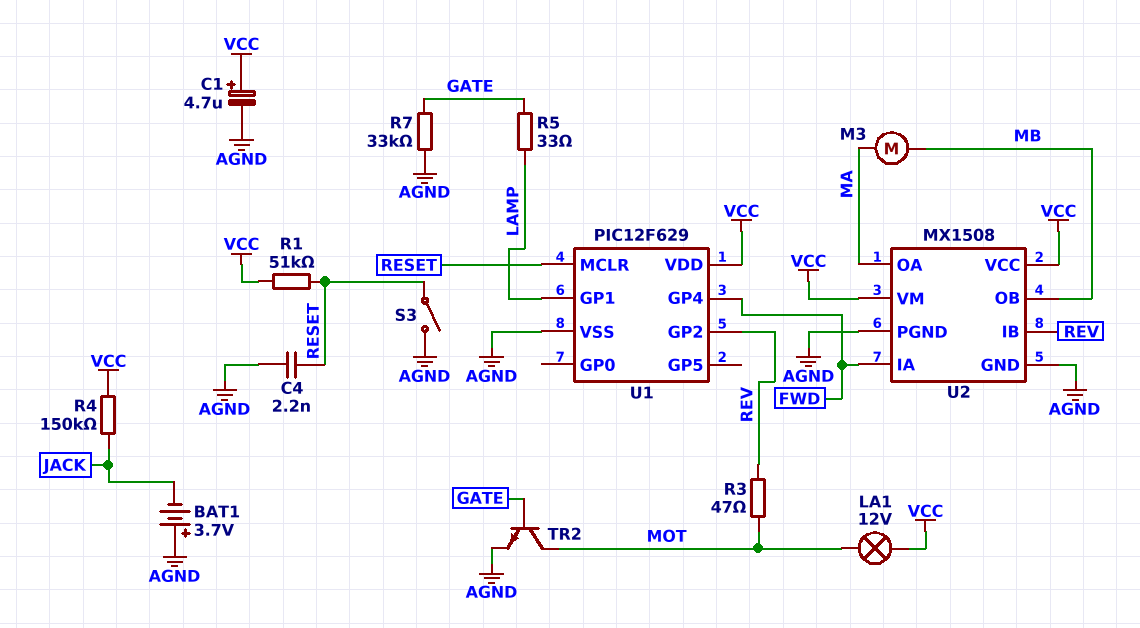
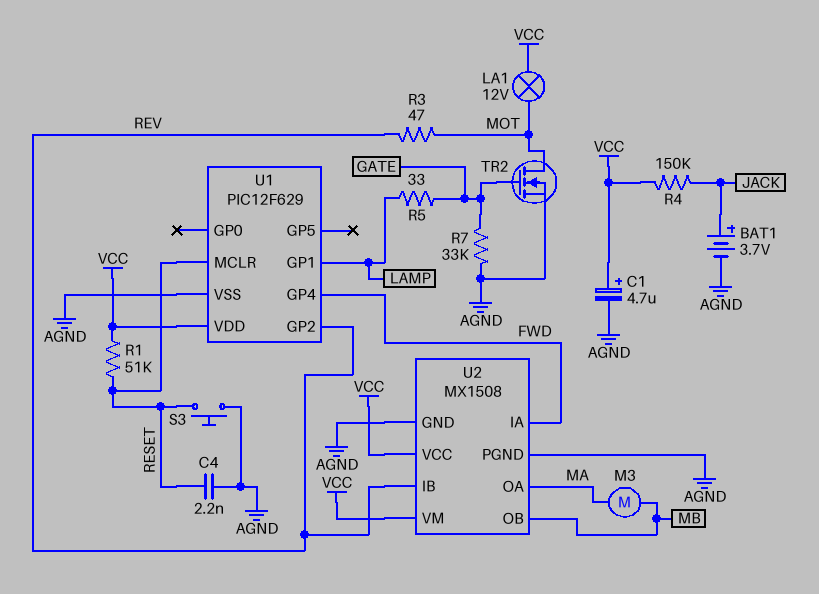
BAT1: 3.7V (plus AGND, minus JACK) -> 3.7V (plus JACK, minus AGND)
S3: switch (AGND, RESET) -> button (AGND, RESET)
TR2: NPN (B GATE, C MOT, E AGND) -> NMOS (G GATE, D MOT, S AGND)

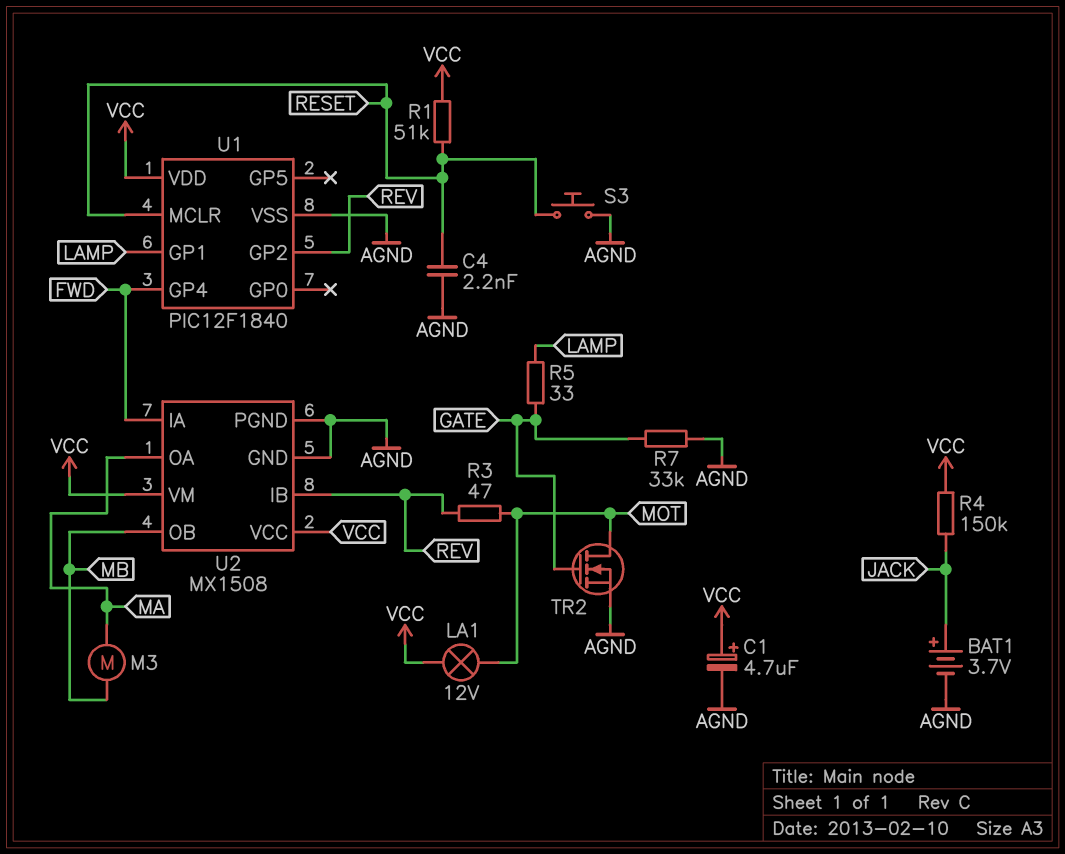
U1: PIC12F629 -> PIC12F1840

